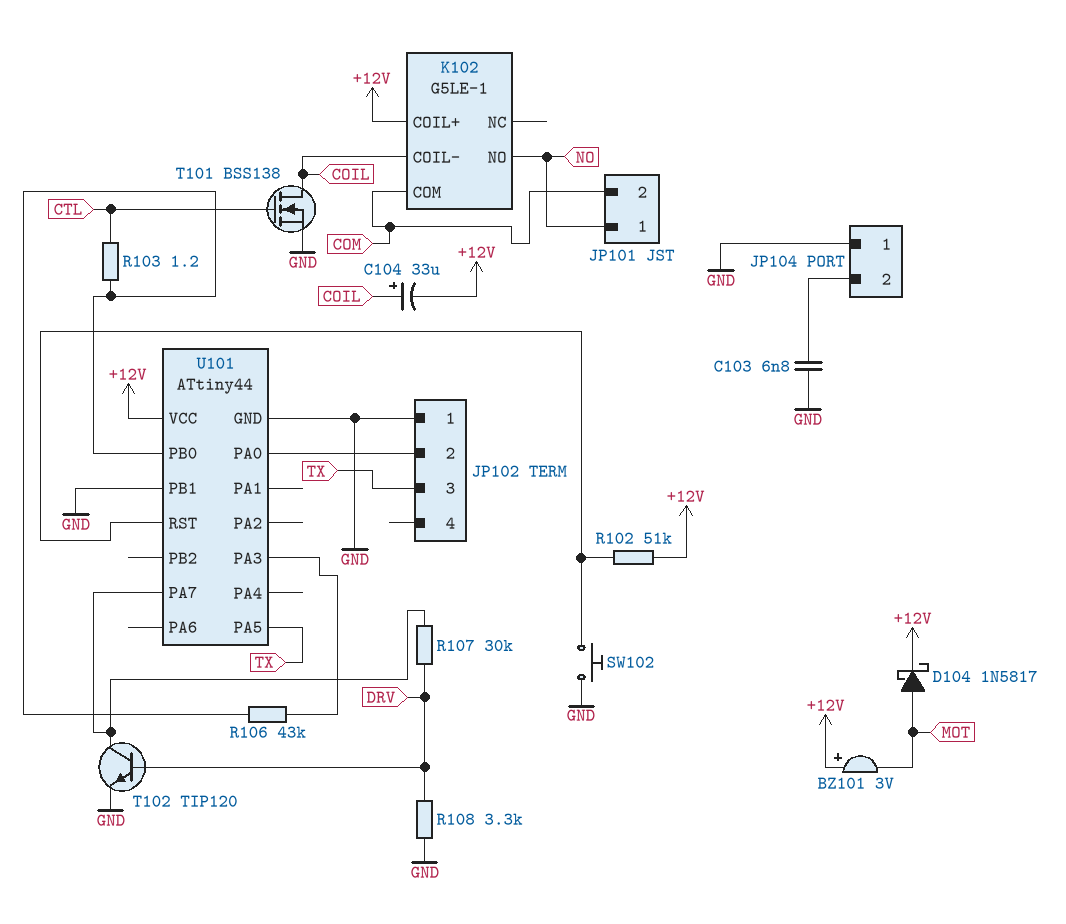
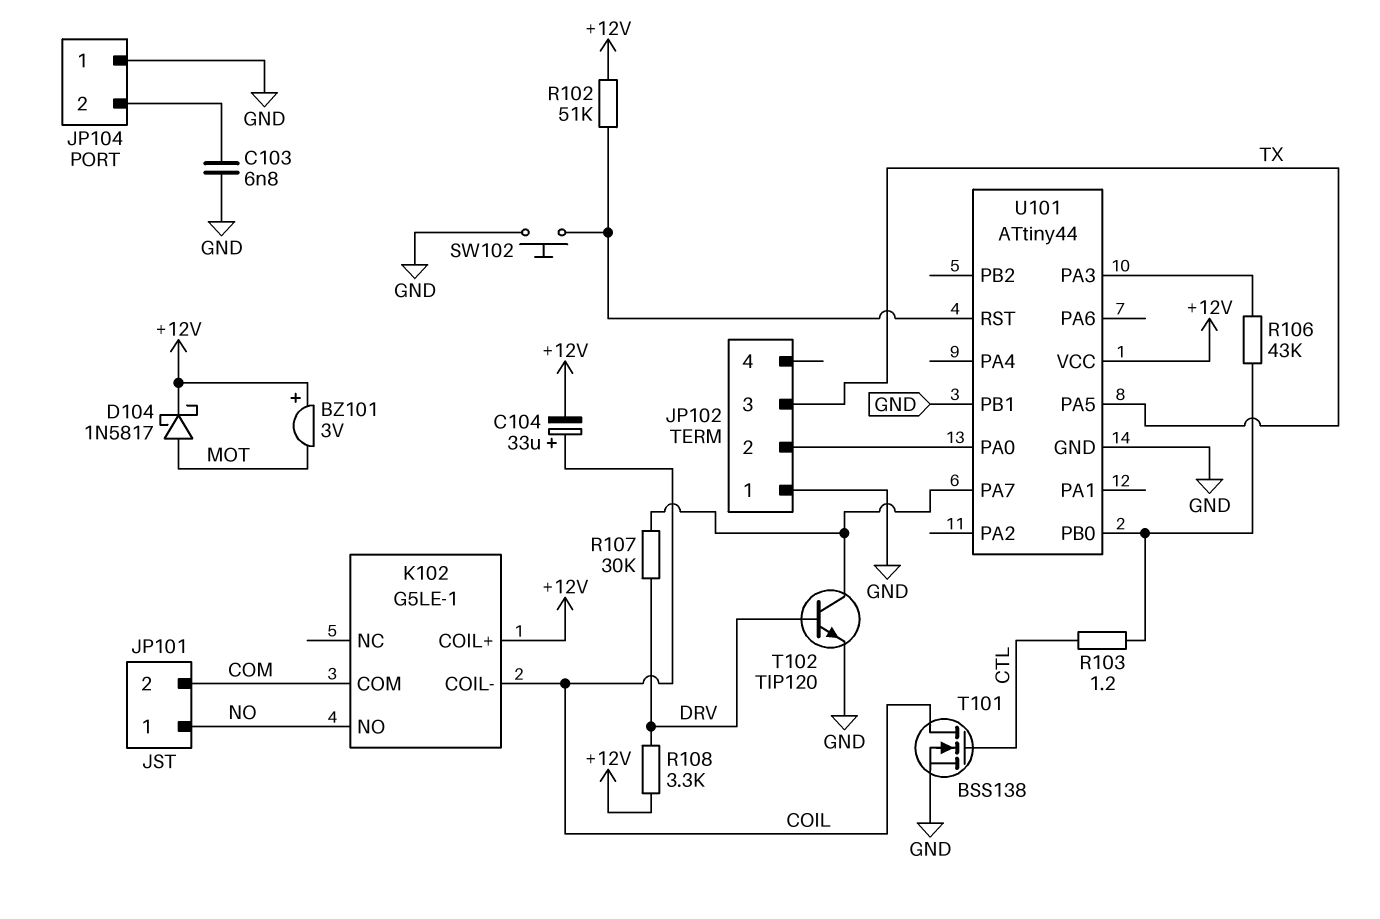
R108: 3.3k (DRV, GND) -> 3.3k (+12V, DRV)

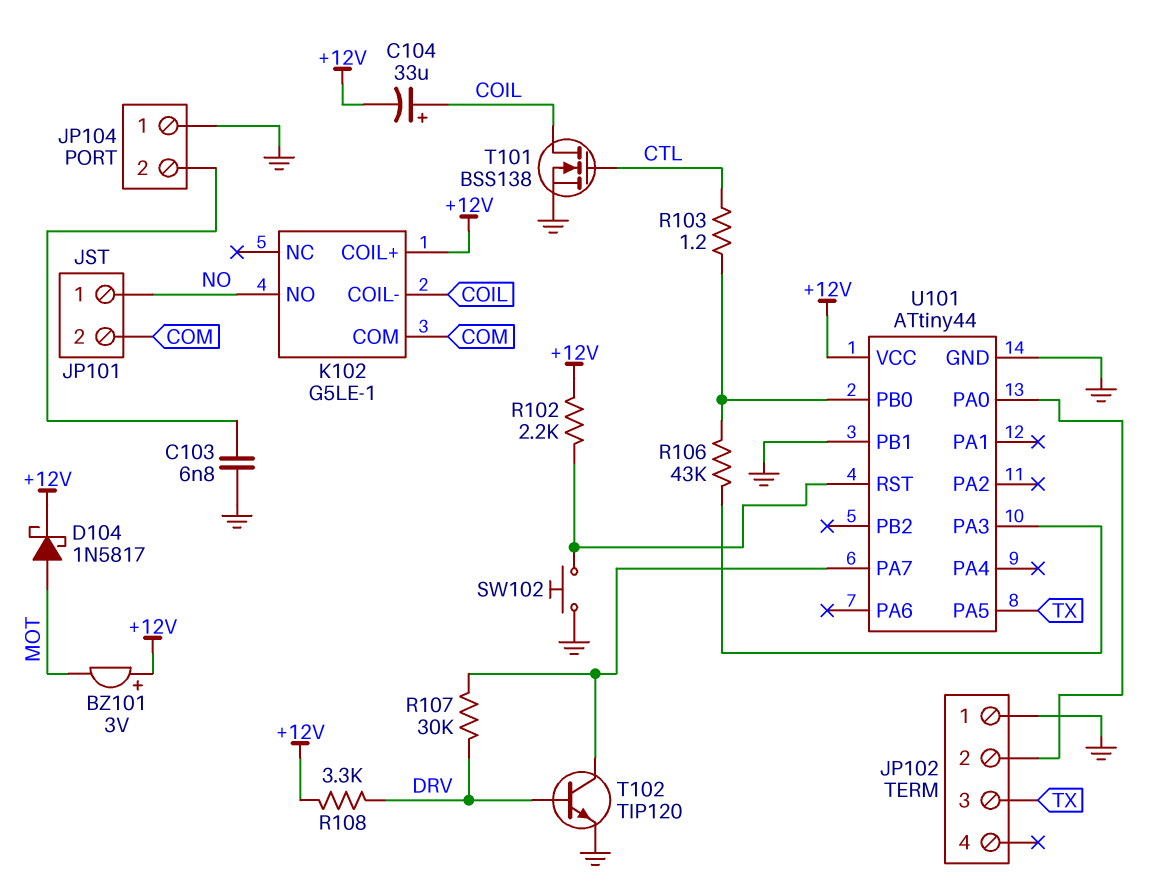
R102: 51k (+12V, U101/RST) -> 2.2k (+12V, U101/RST)

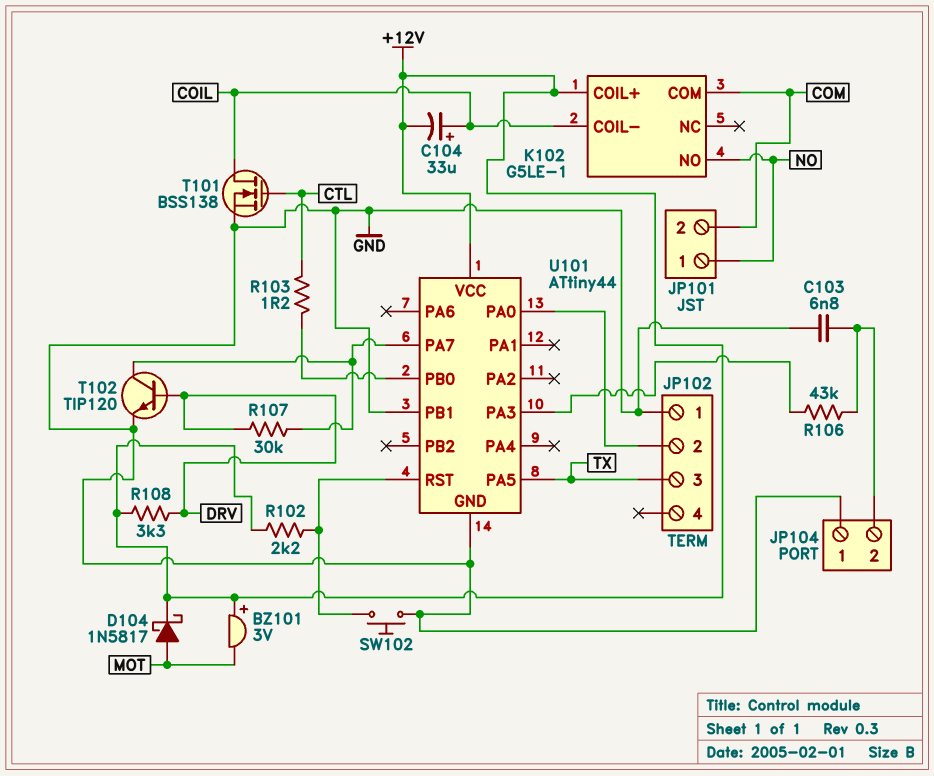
R106: 43k (U101/PA3, U101/PB0) -> 43k (JP104/2, U101/PA3)

